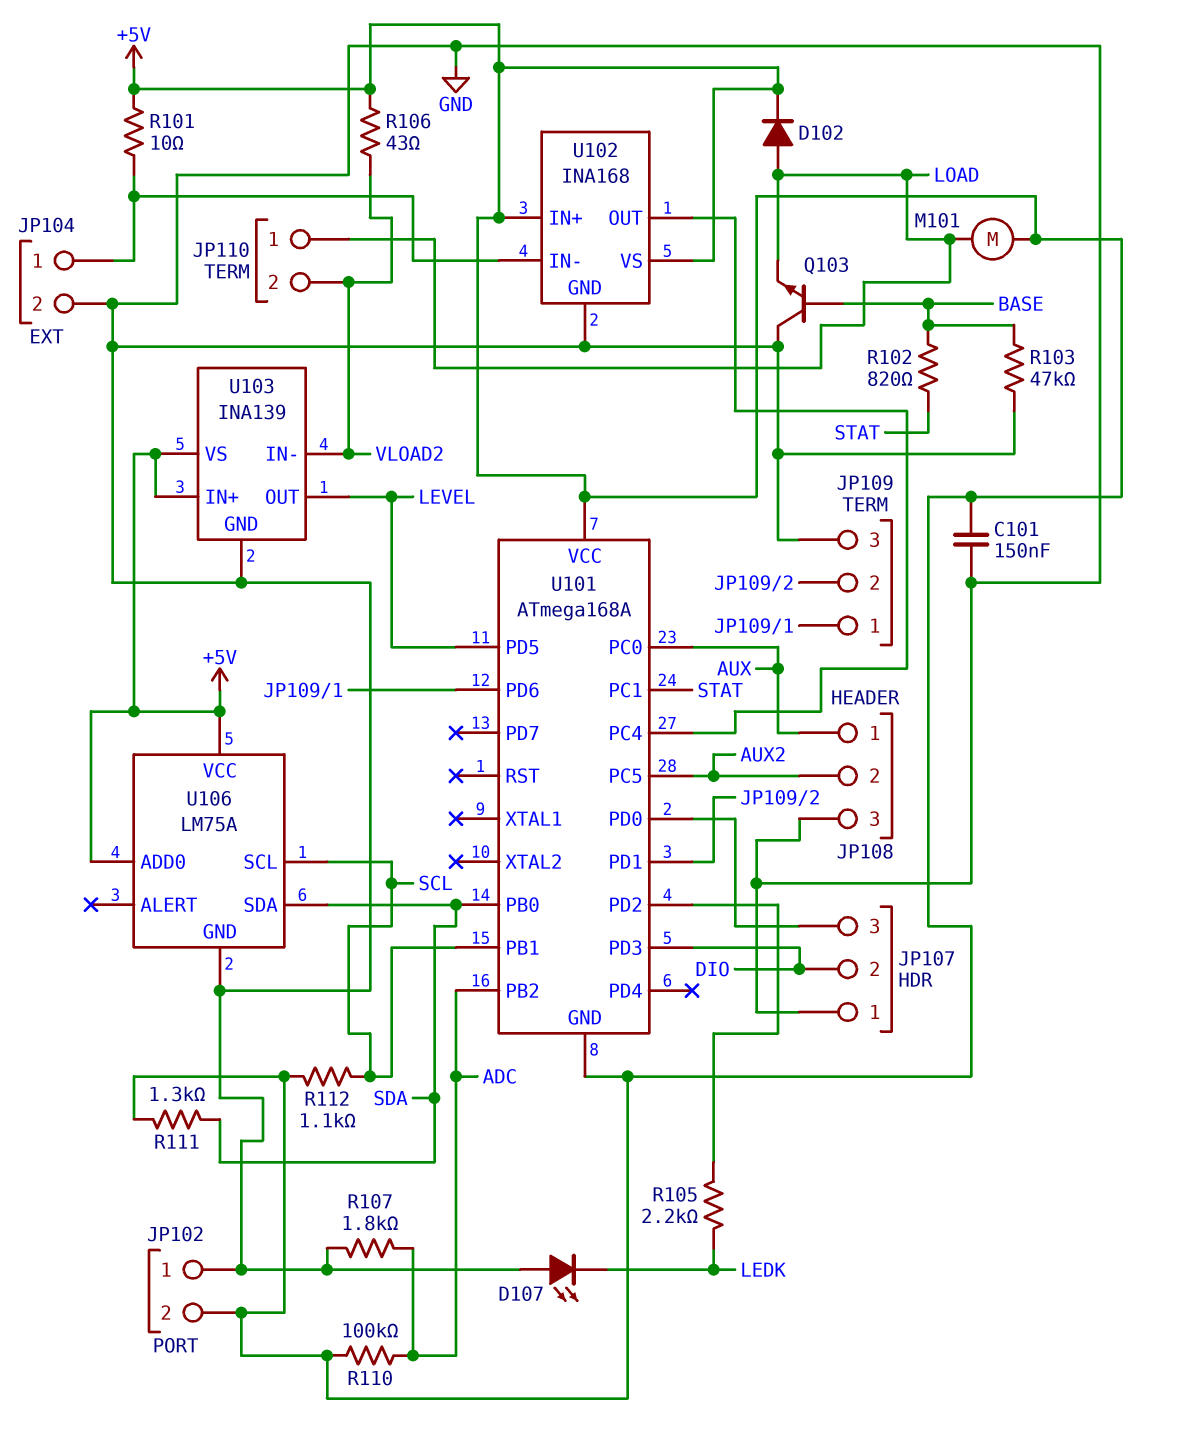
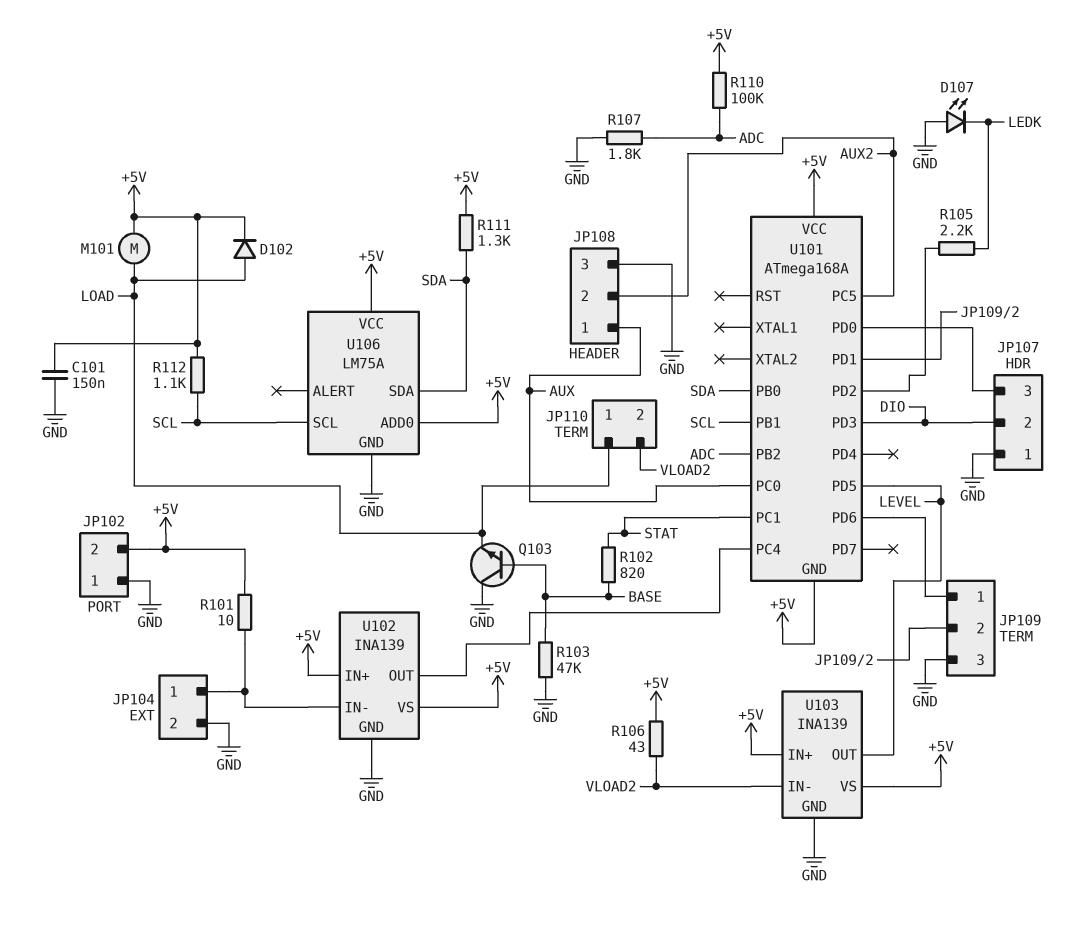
U102: INA168 -> INA139

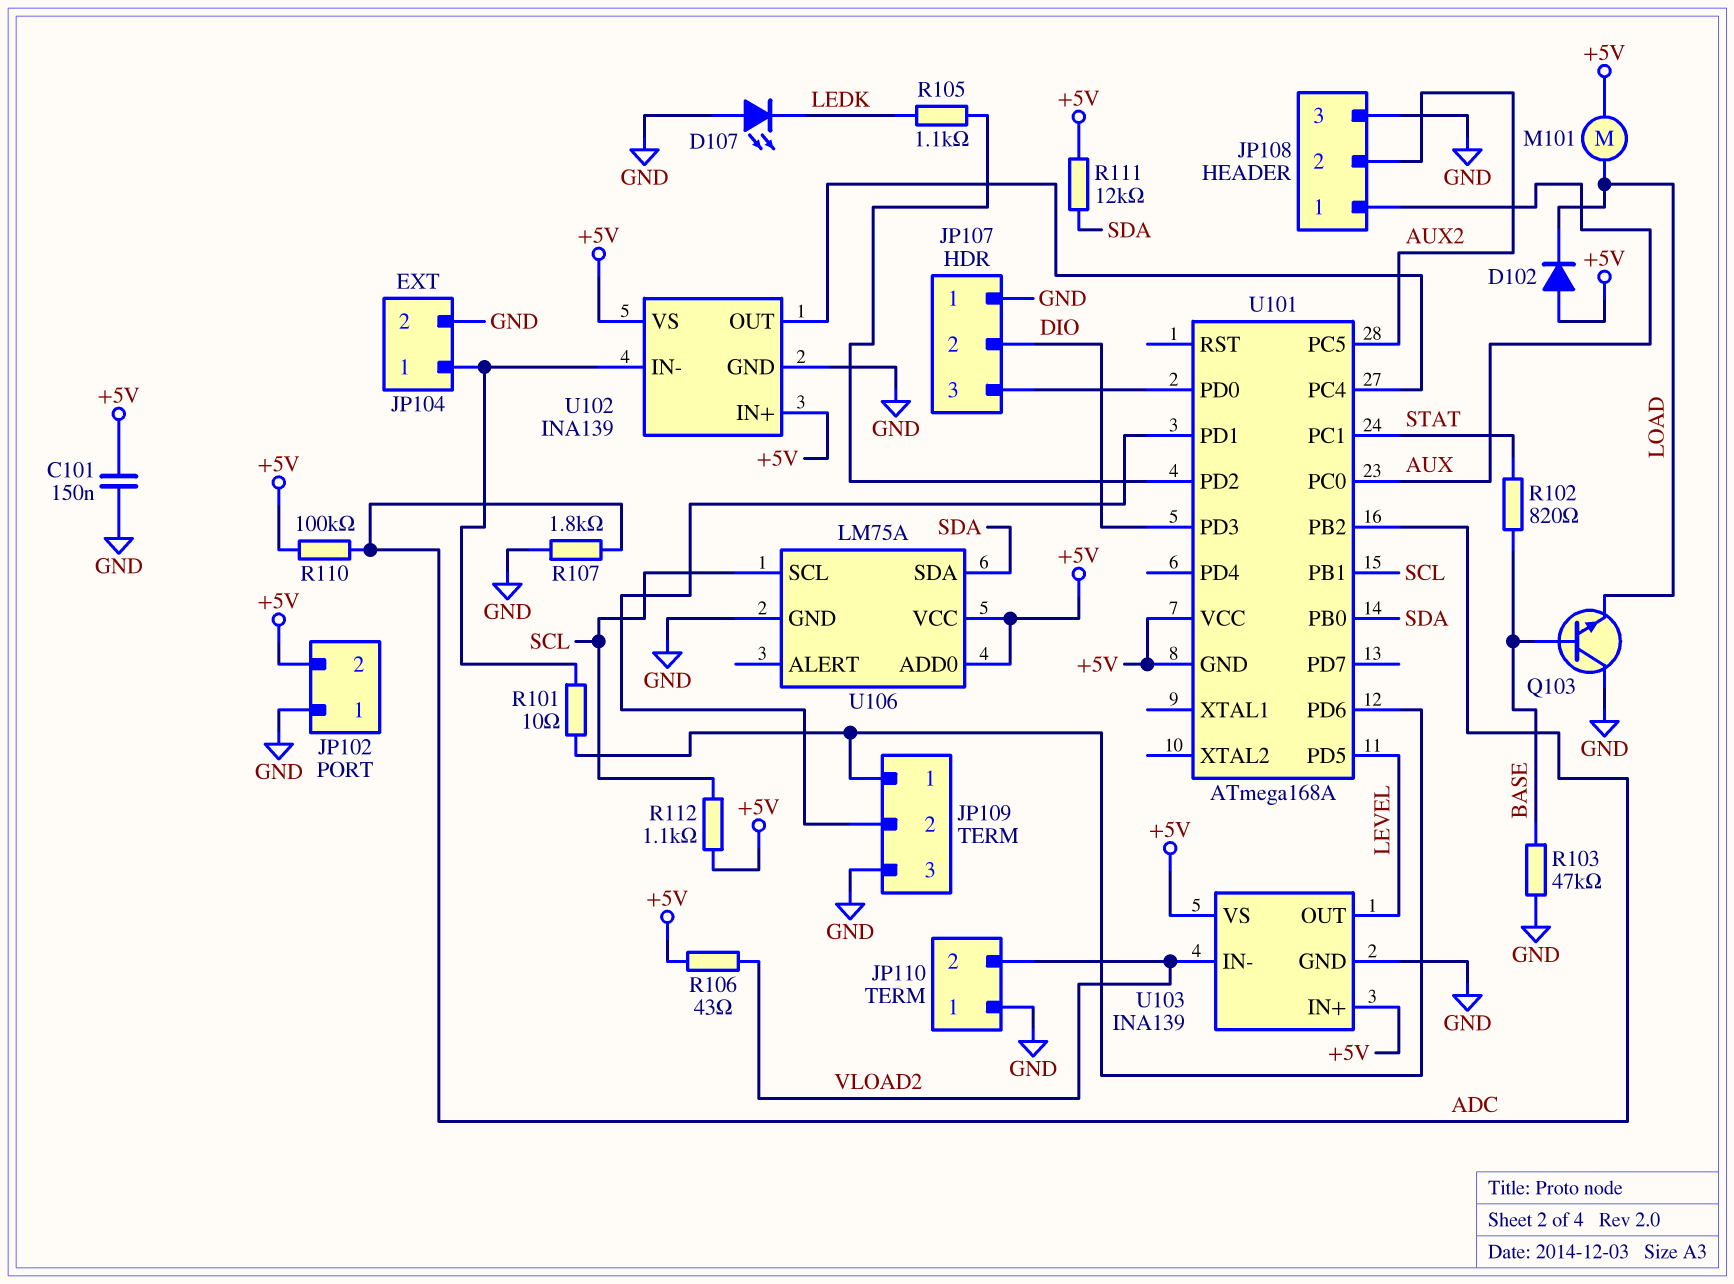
D102: diode (A LOAD, K +5V) -> diode (A +5V, K LOAD)
JP110 pin 1: LOAD -> GND
R101: 10 (+5V, JP104/1) -> 10 (JP104/1, JP109/1)
R105: 2.2k (LEDK, U101/PD2) -> 1.1k (LEDK, U101/PD2)
R111: 1.3k (+5V, SDA) -> 12k (+5V, SDA)

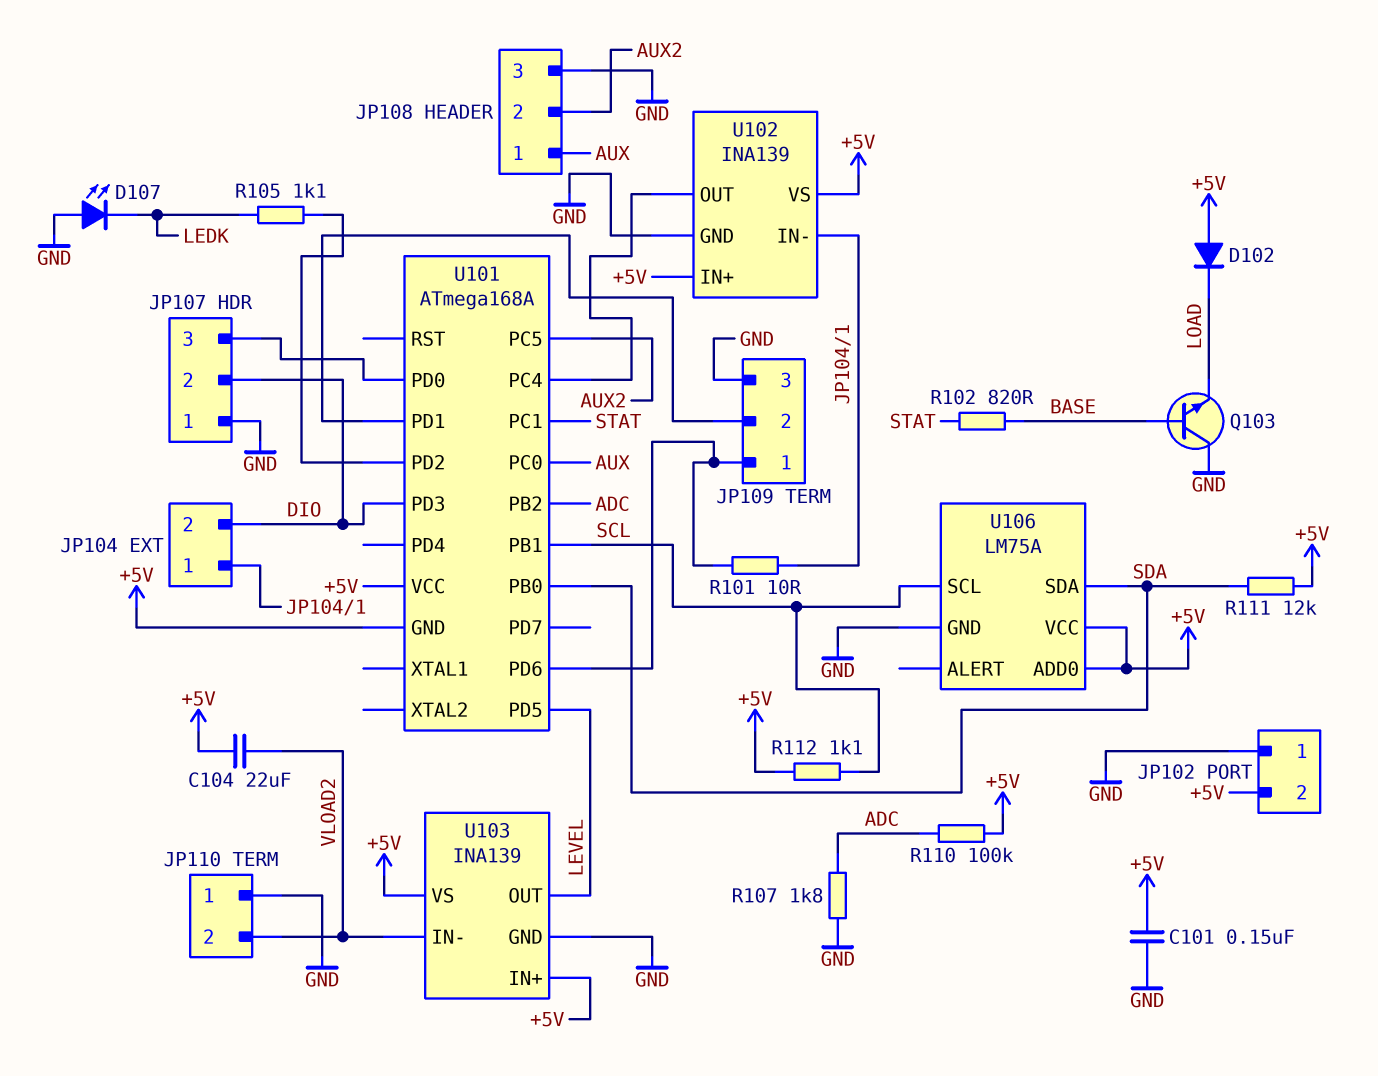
C104: none -> 22uF (+5V, VLOAD2)
JP104 pin 2: GND -> DIO
M101: motor (+5V, LOAD) -> none
R103: 47k (BASE, GND) -> none
R106: 43 (+5V, VLOAD2) -> none

